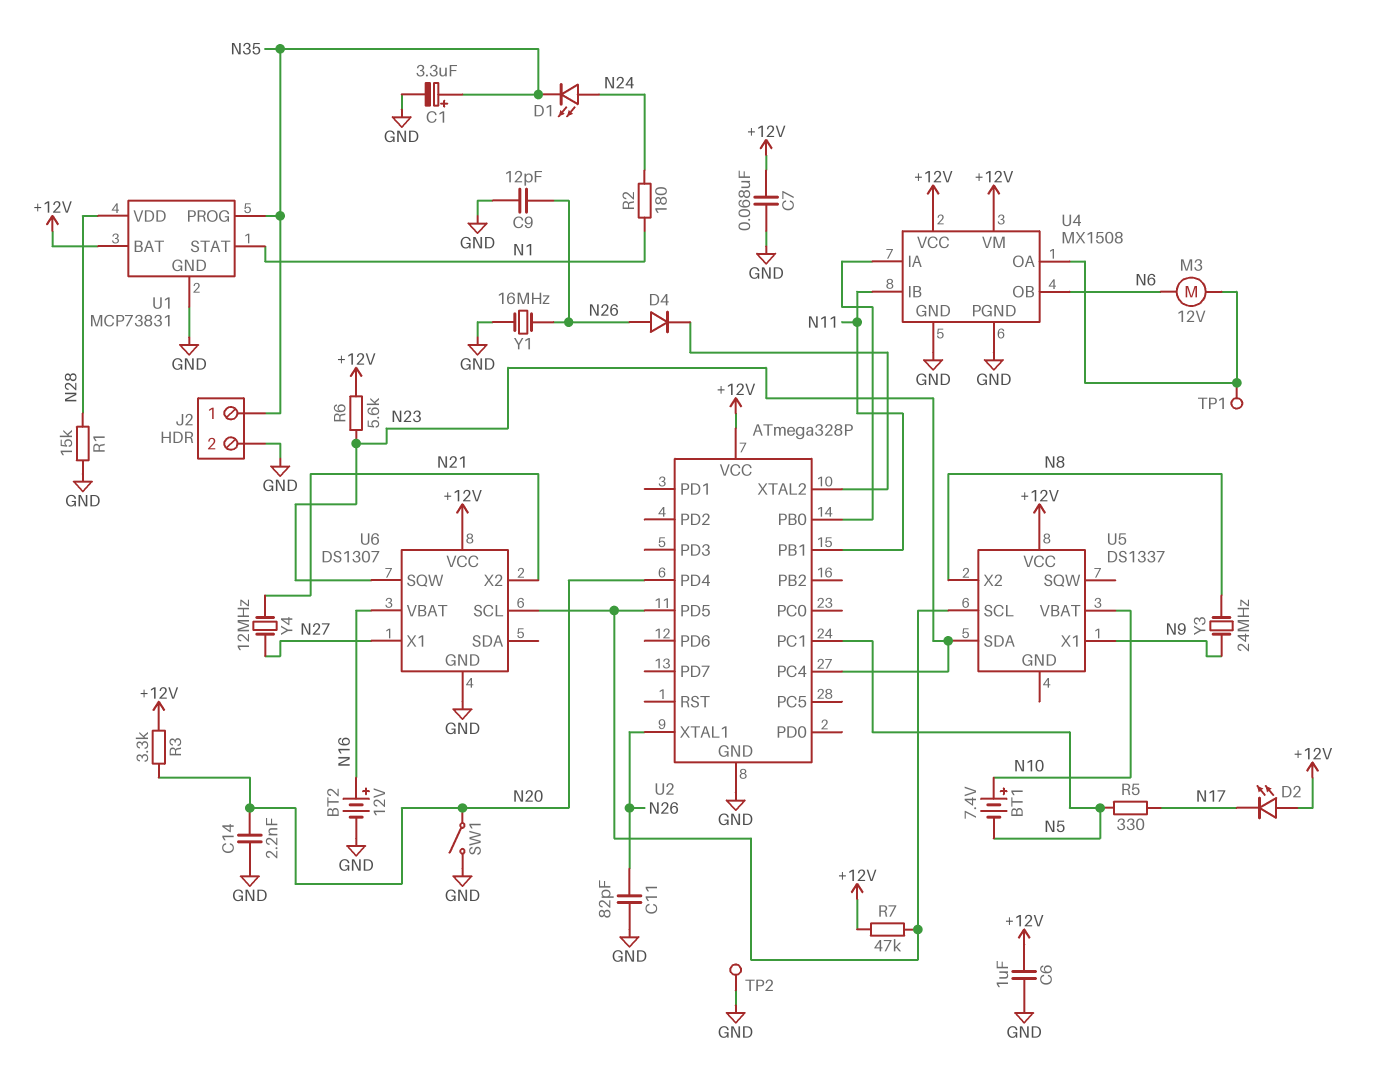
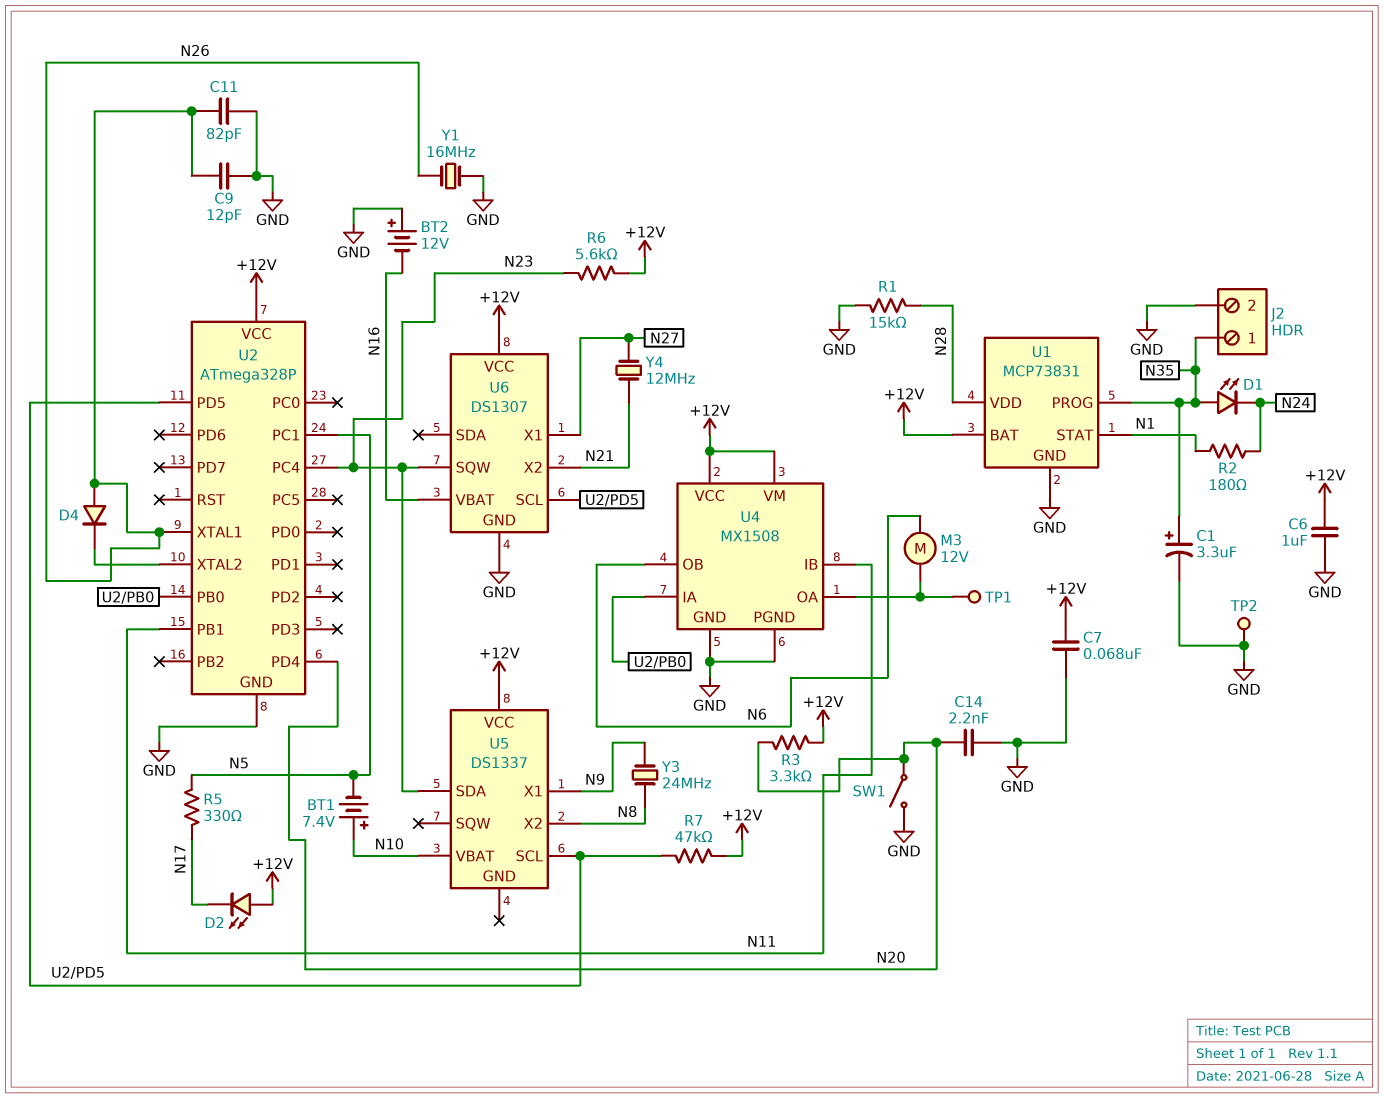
BT2: 12V (plus N16, minus GND) -> 12V (plus GND, minus N16)
D1: LED (A N24, K N35) -> LED (A N35, K N24)

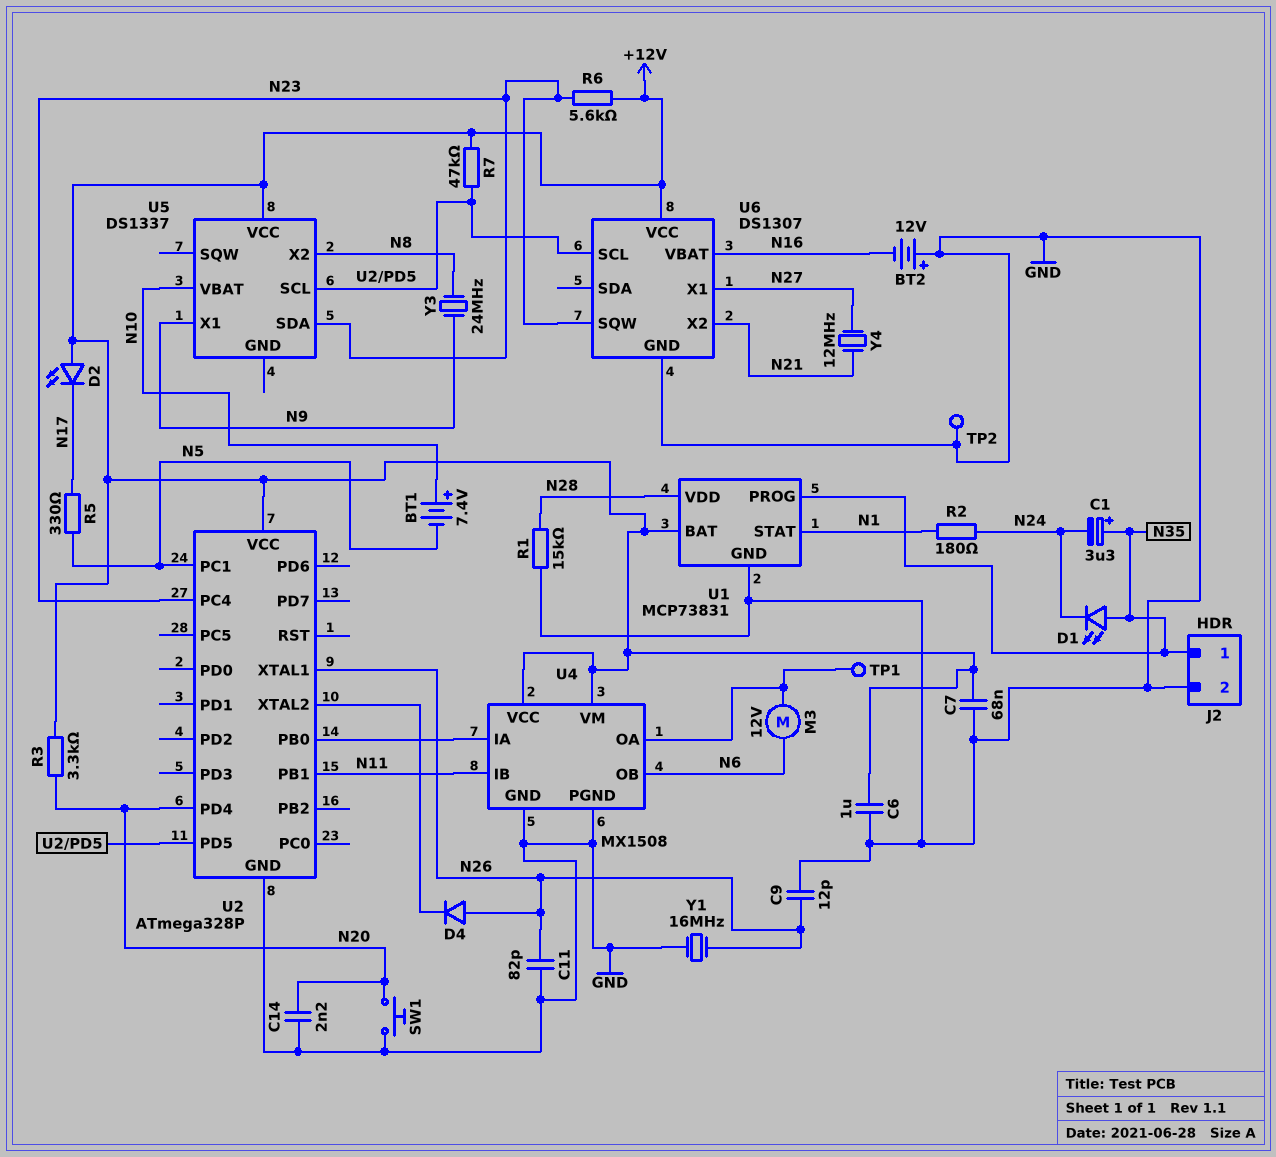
C1: 3.3uF (plus N35, minus GND) -> 3.3uF (plus N35, minus N24)
SW1: switch (GND, N20) -> button (GND, N20)

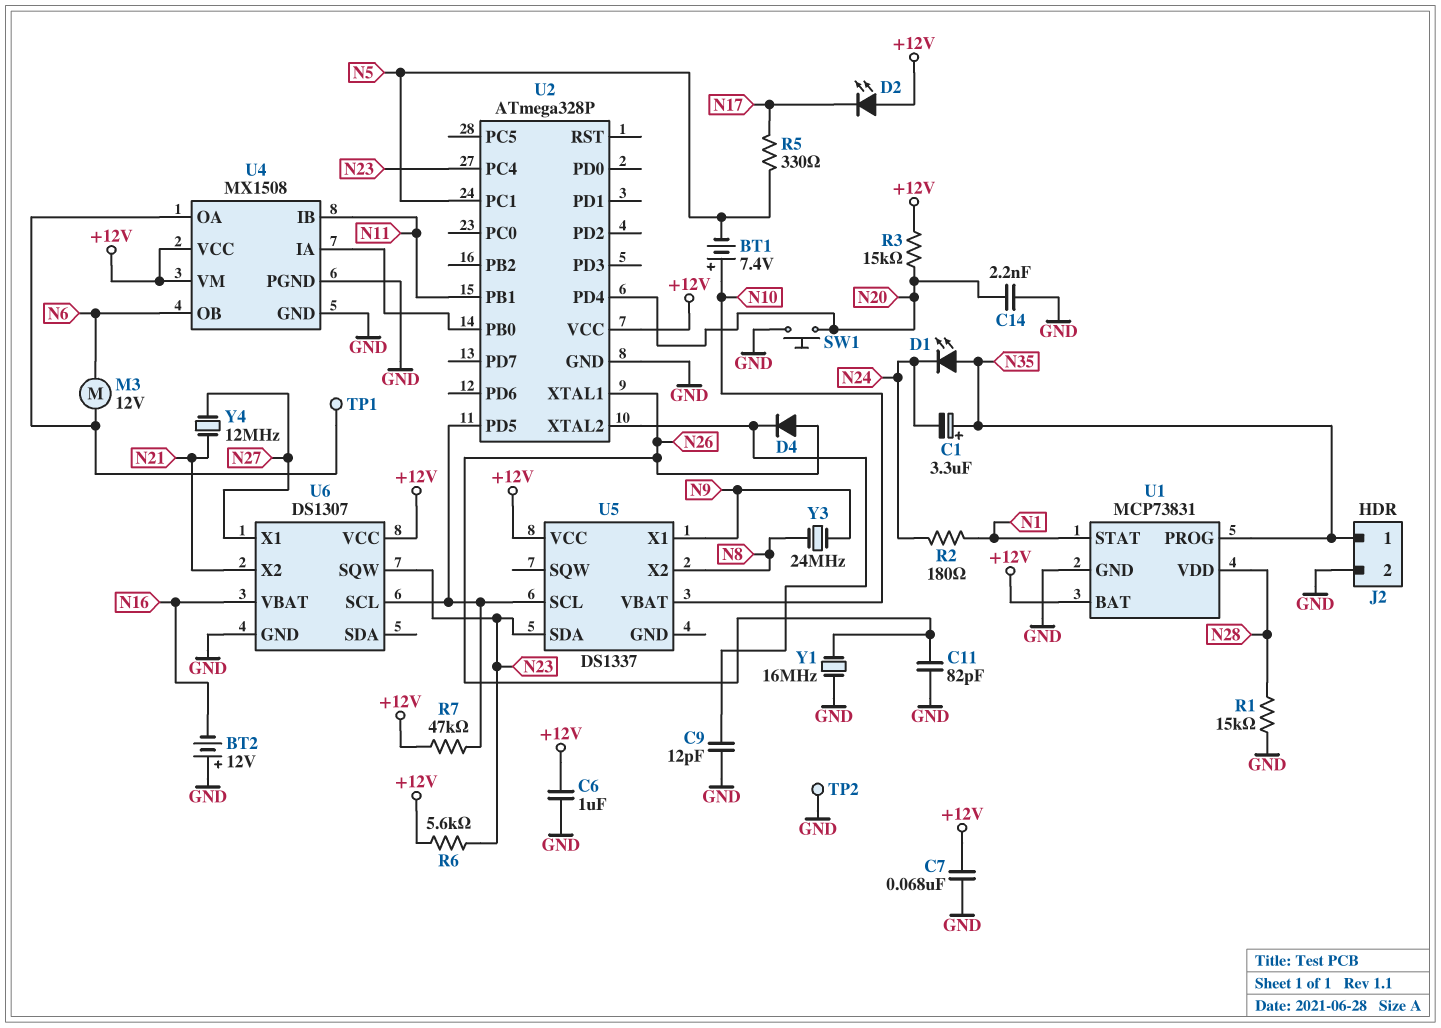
C9: 12pF (GND, N26) -> 12pF (GND, U2/XTAL2)
R3: 3.3k (+12V, N20) -> 15k (+12V, N20)

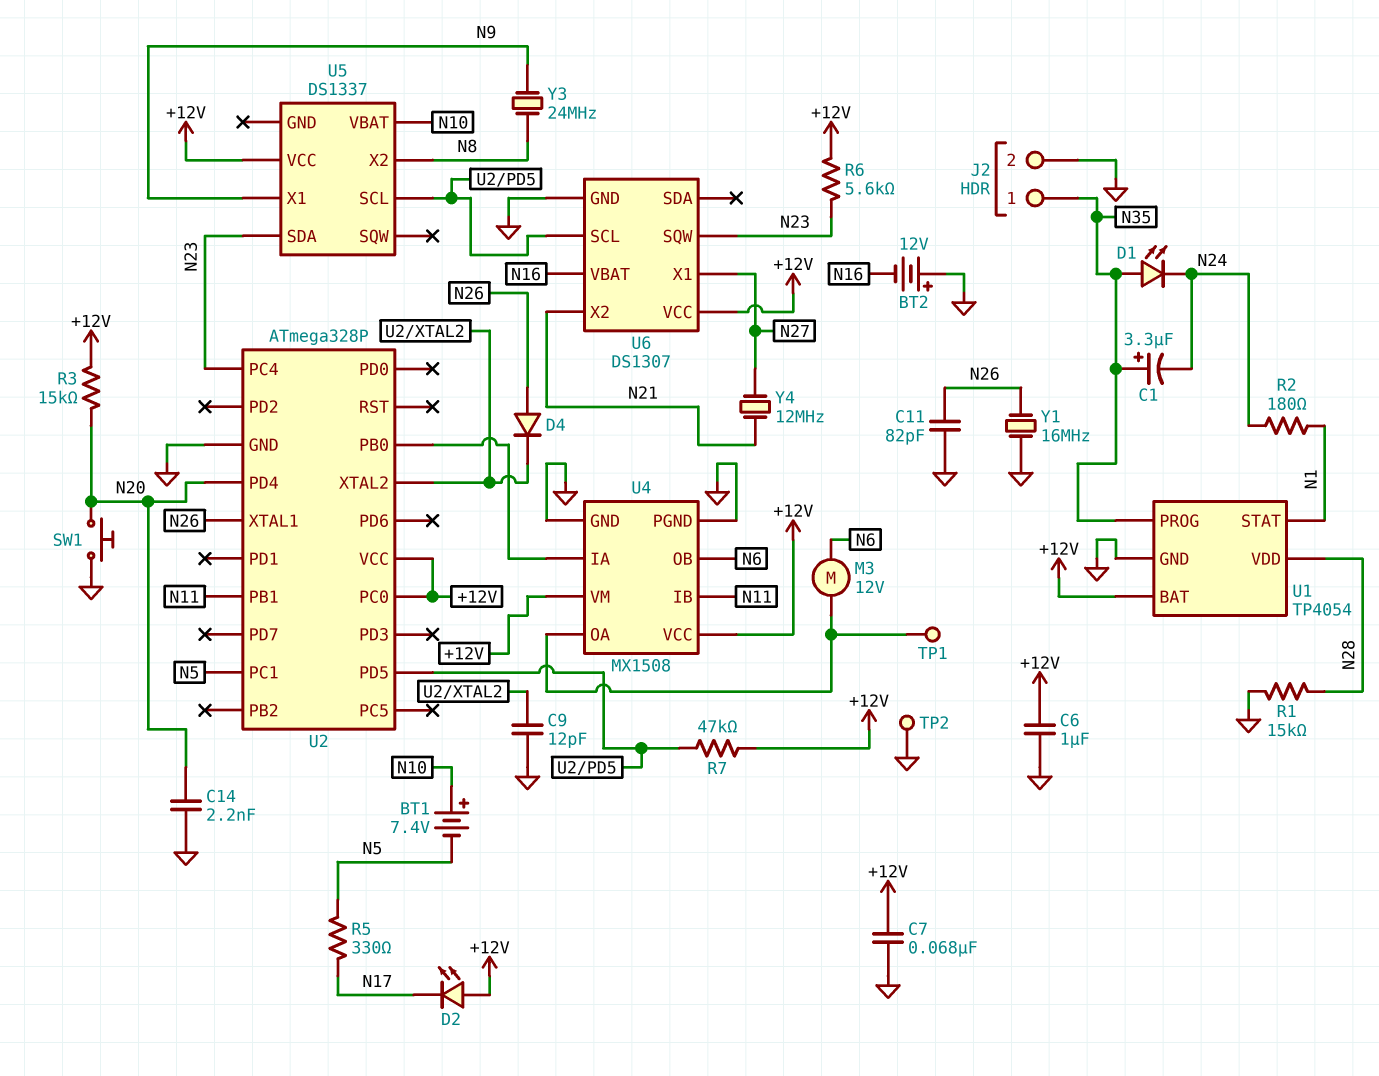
U1: MCP73831 -> TP4054
U2 pin PC0: none -> +12V

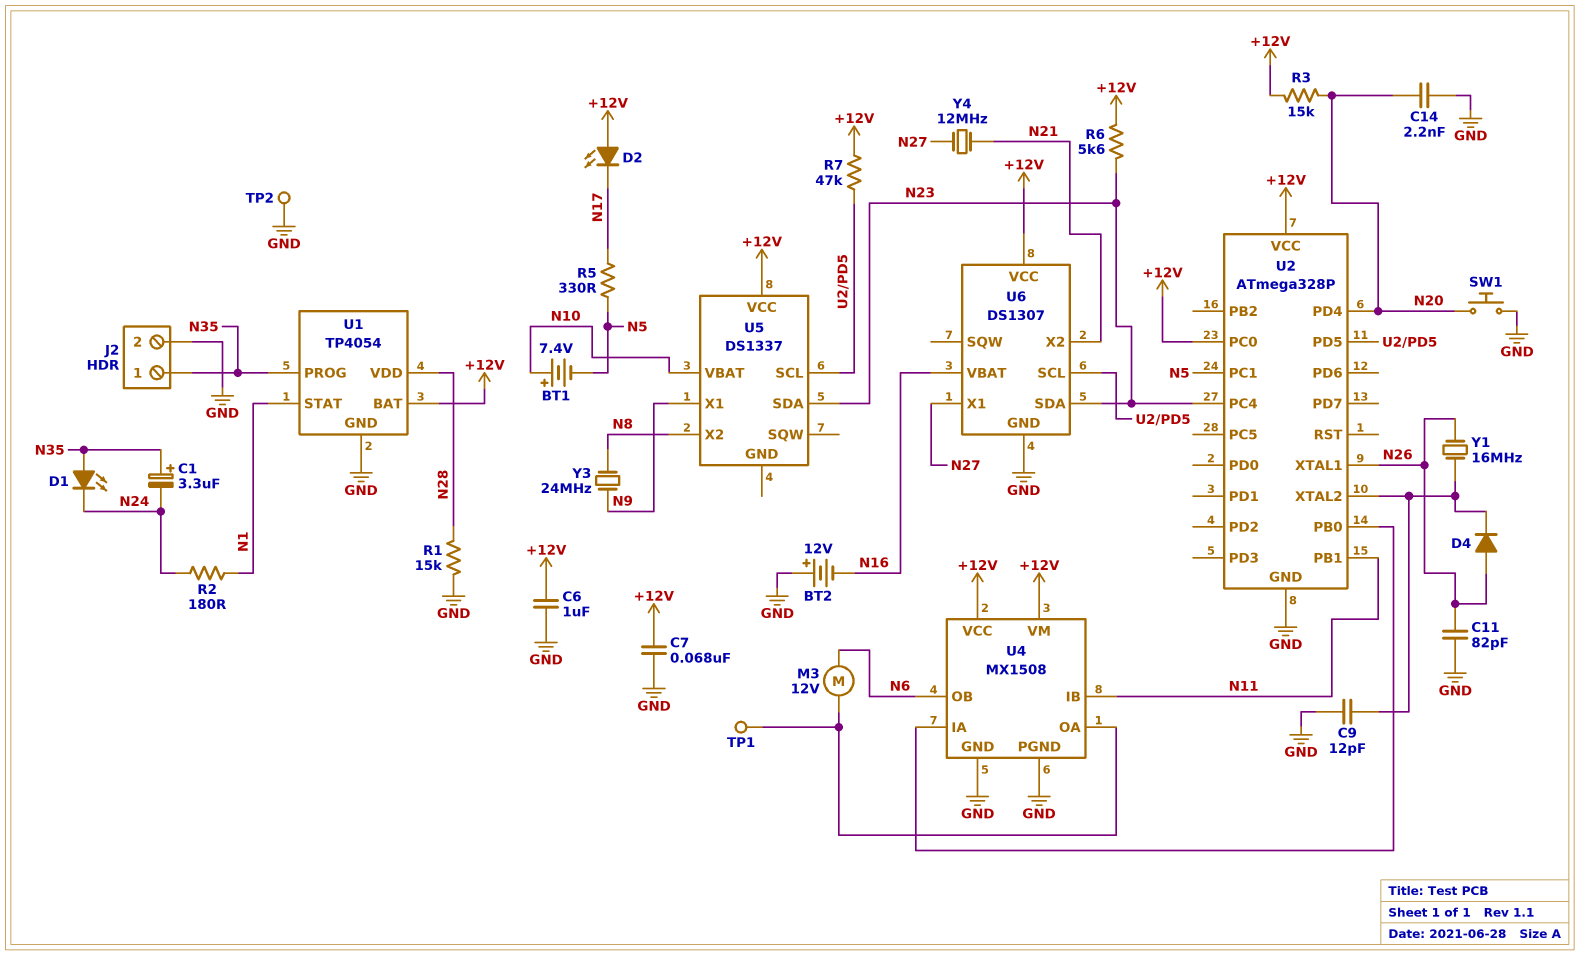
U6 pin SDA: none -> N23
U6 pin SQW: N23 -> none
Y1: 16MHz (GND, N26) -> 16MHz (N26, U2/XTAL2)

